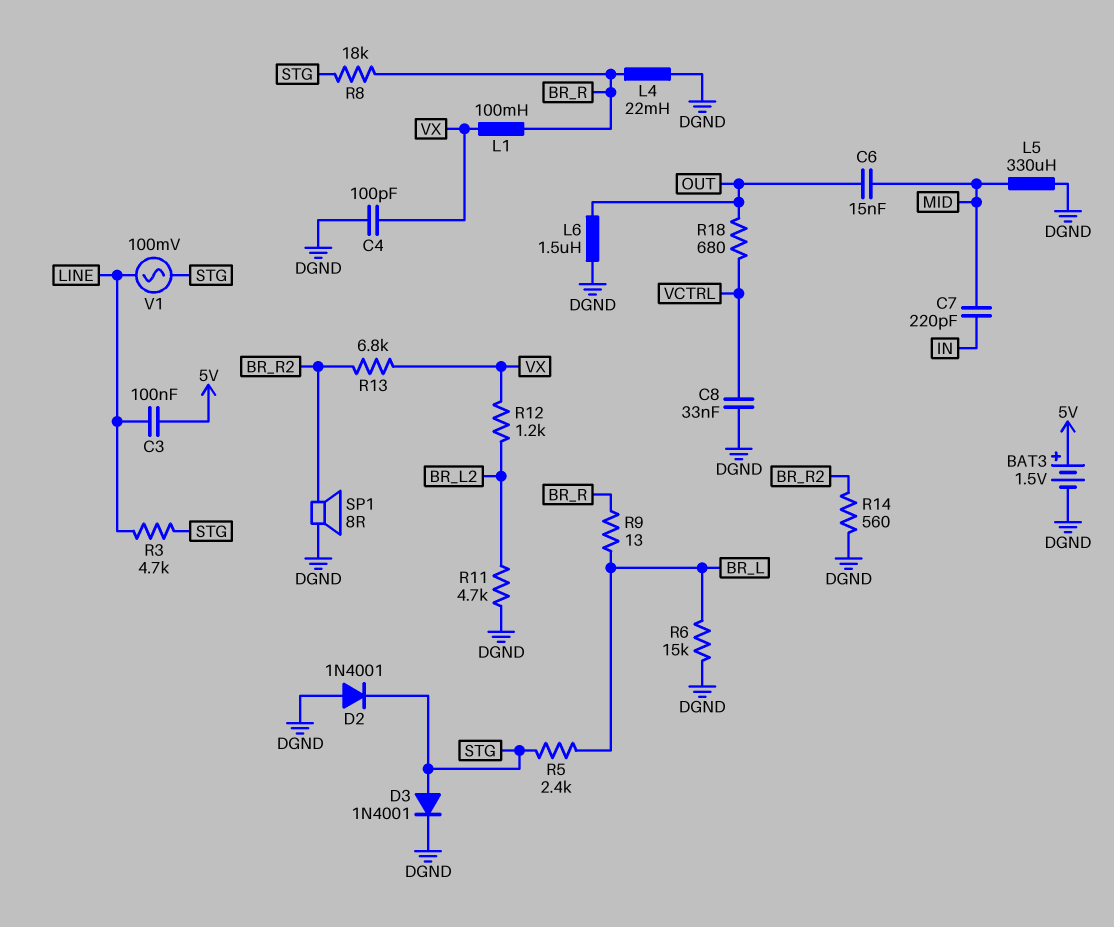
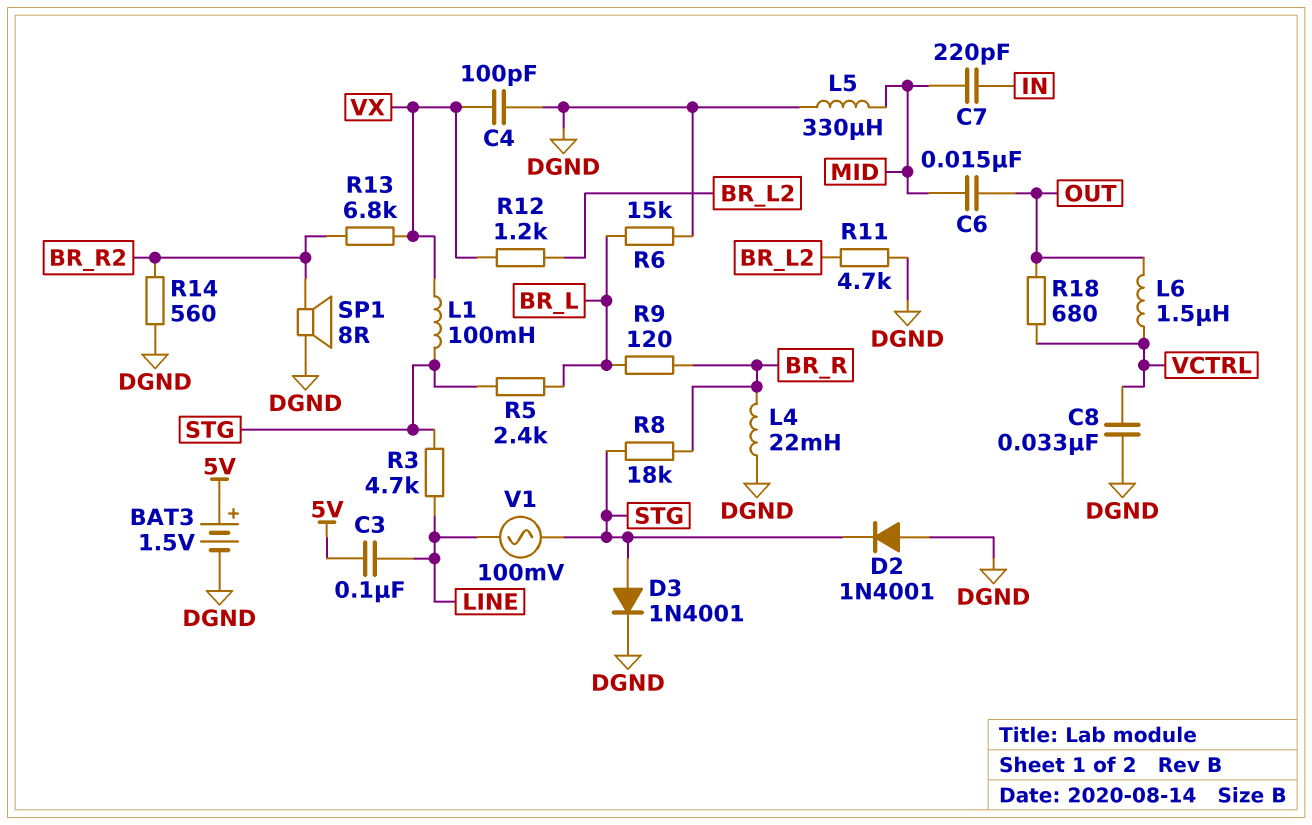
L1: 100mH (BR_R, VX) -> 100mH (STG, VX)
L6: 1.5uH (DGND, OUT) -> 1.5uH (OUT, VCTRL)
R9: 13 (BR_L, BR_R) -> 120 (BR_L, BR_R)

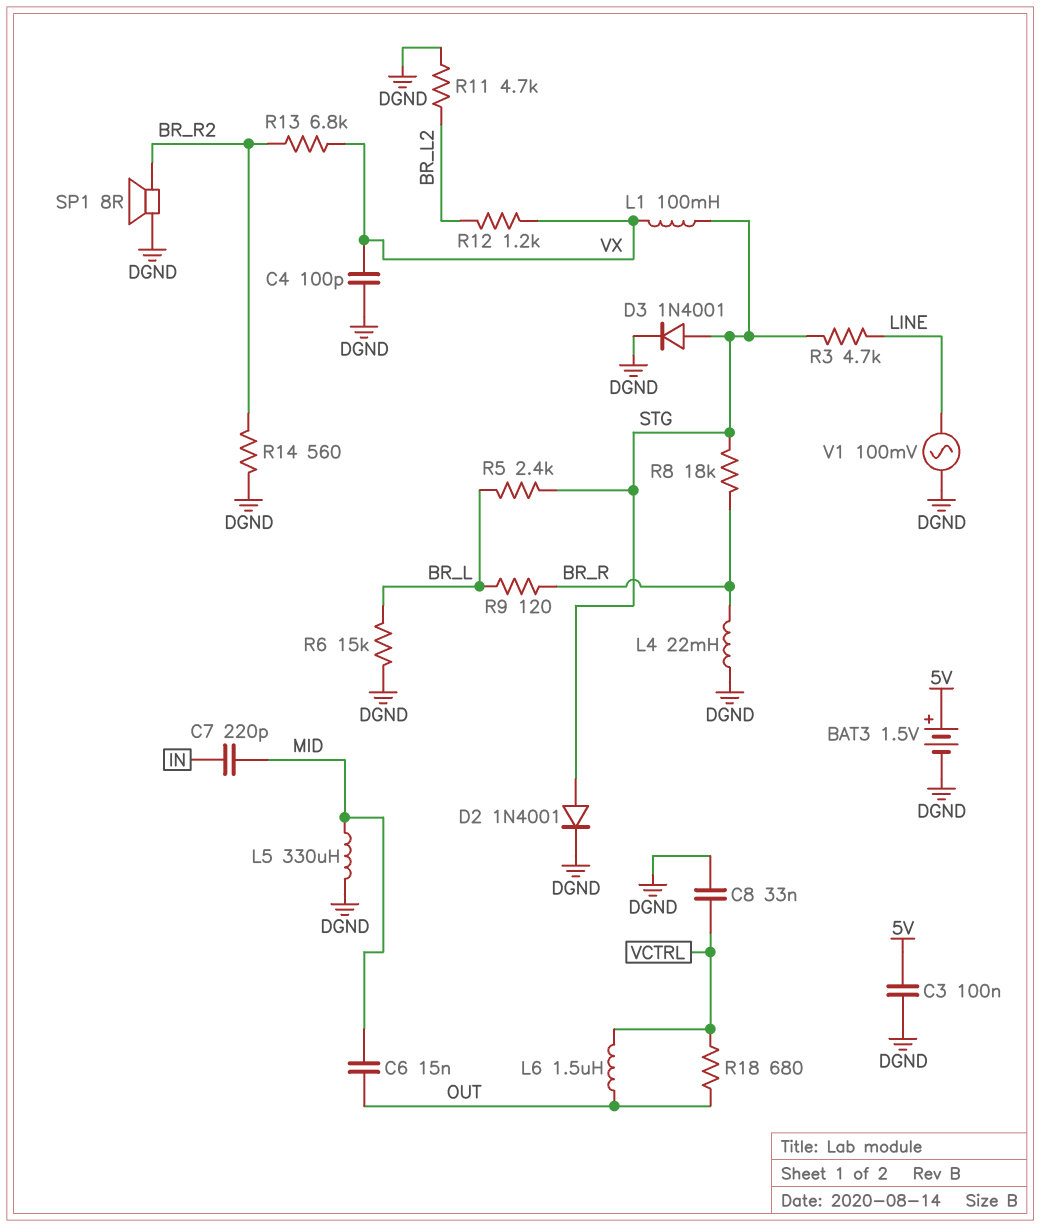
C3: 100nF (5V, LINE) -> 100nF (5V, DGND)
D2: diode 1N4001 (A DGND, K STG) -> diode 1N4001 (A STG, K DGND)
V1: AC 100mV (LINE, STG) -> AC 100mV (DGND, LINE)

